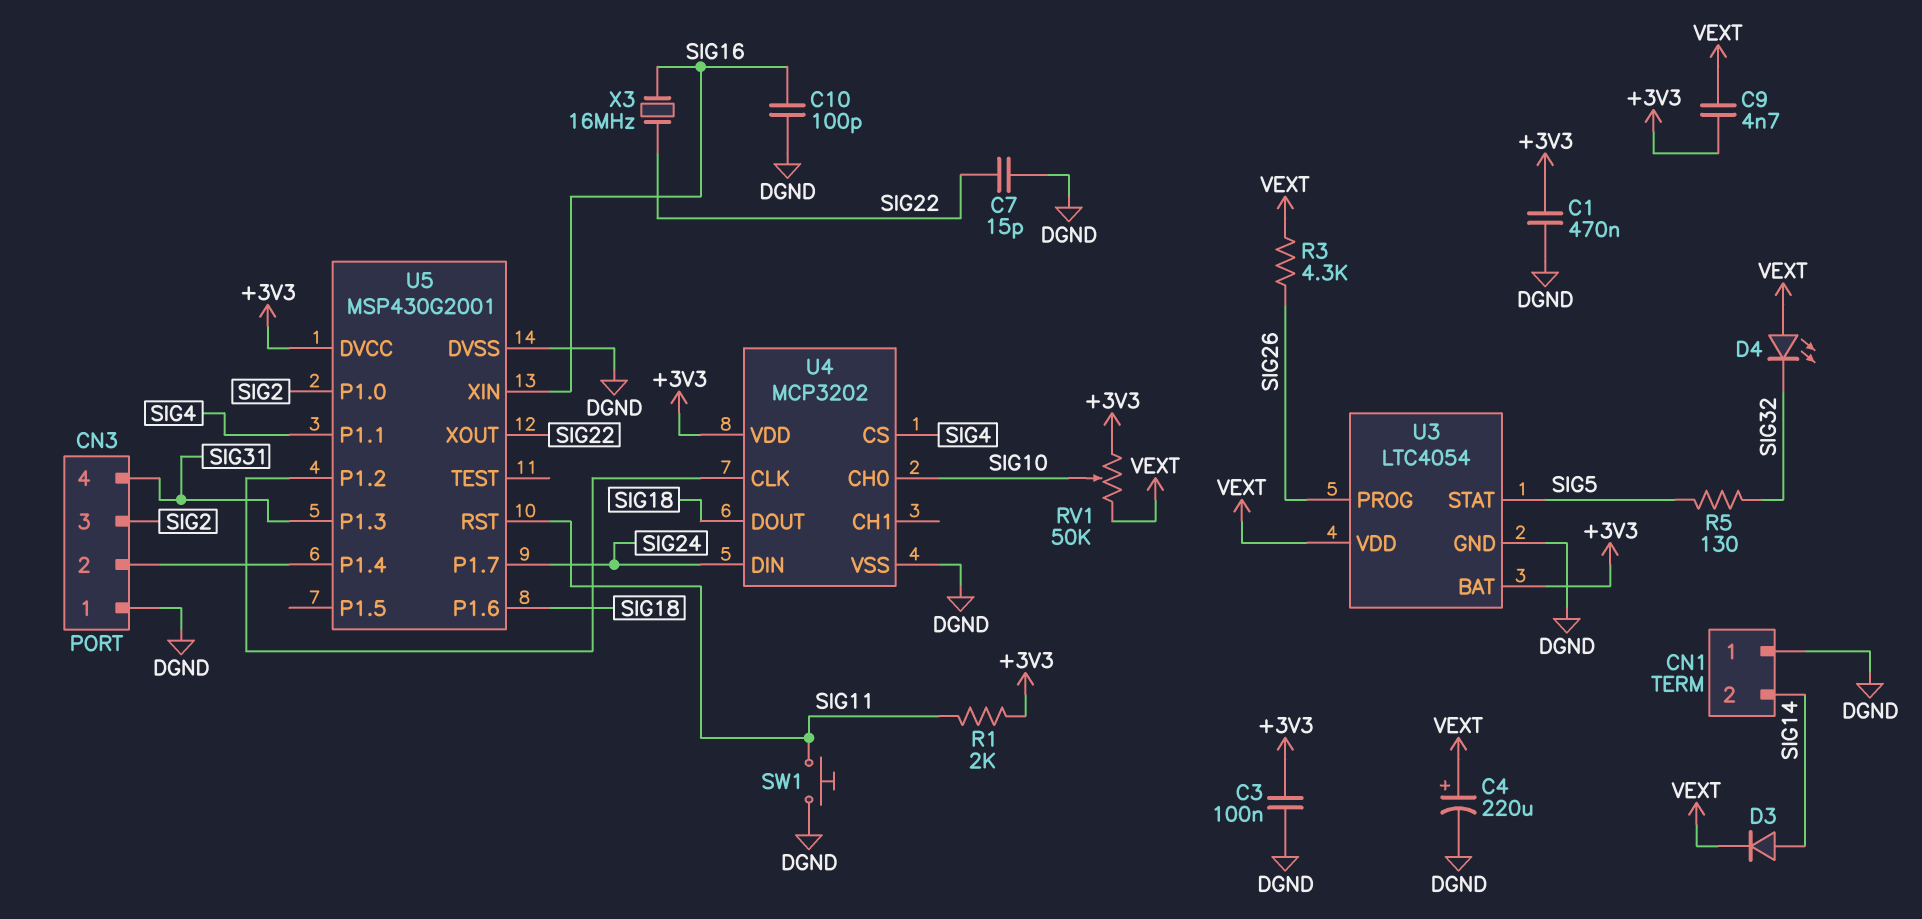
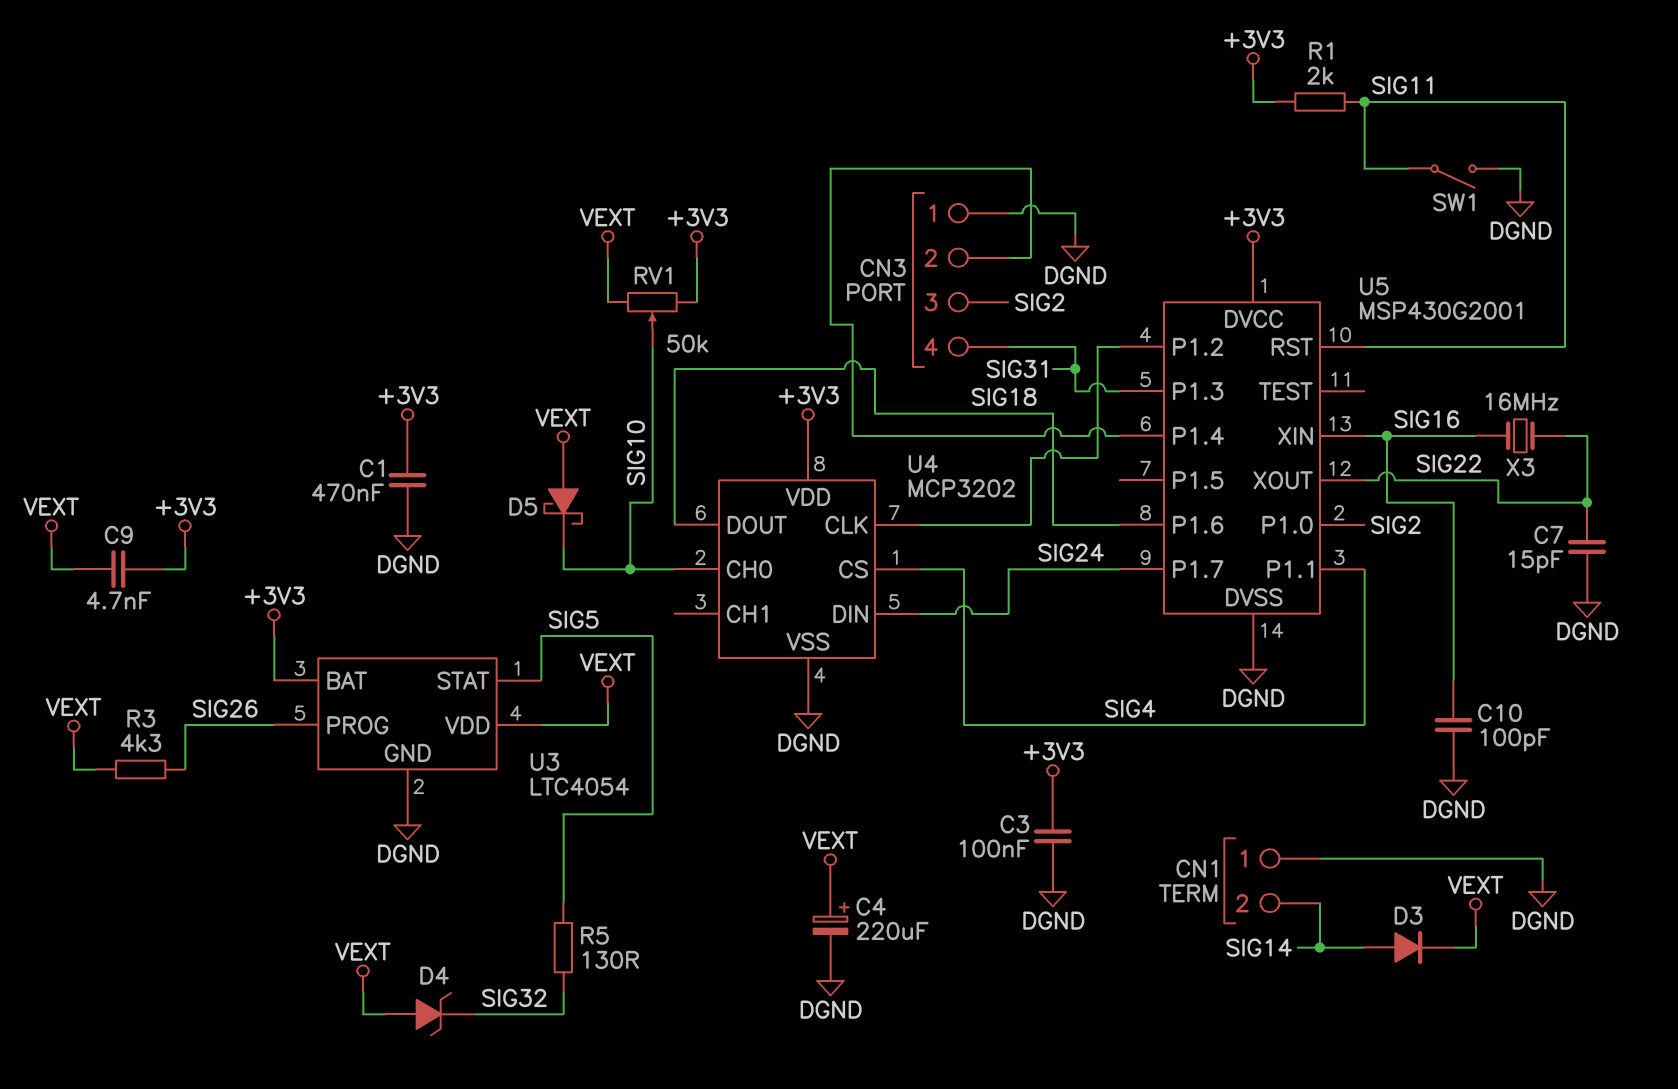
D4: LED (A VEXT, K SIG32) -> zener (A VEXT, K SIG32)
D5: none -> schottky (A VEXT, K SIG10)
SW1: button (DGND, SIG11) -> switch (DGND, SIG11)

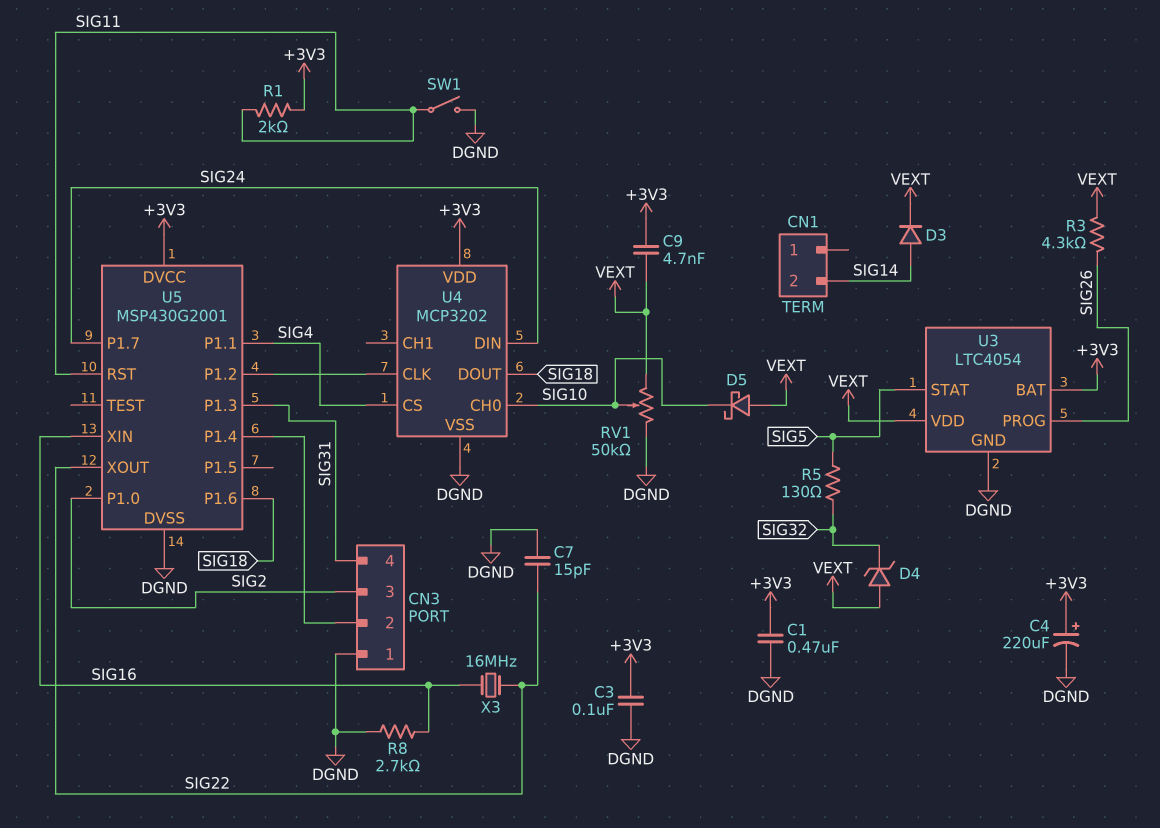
C4: 220uF (plus VEXT, minus DGND) -> 220uF (plus +3V3, minus DGND)
C10: 100pF (DGND, SIG16) -> none
CN1 pin 1: DGND -> none
R8: none -> 2.7k (DGND, SIG16)
RV1: 50k (+3V3, VEXT, wiper SIG10) -> 50k (DGND, VEXT, wiper SIG10)

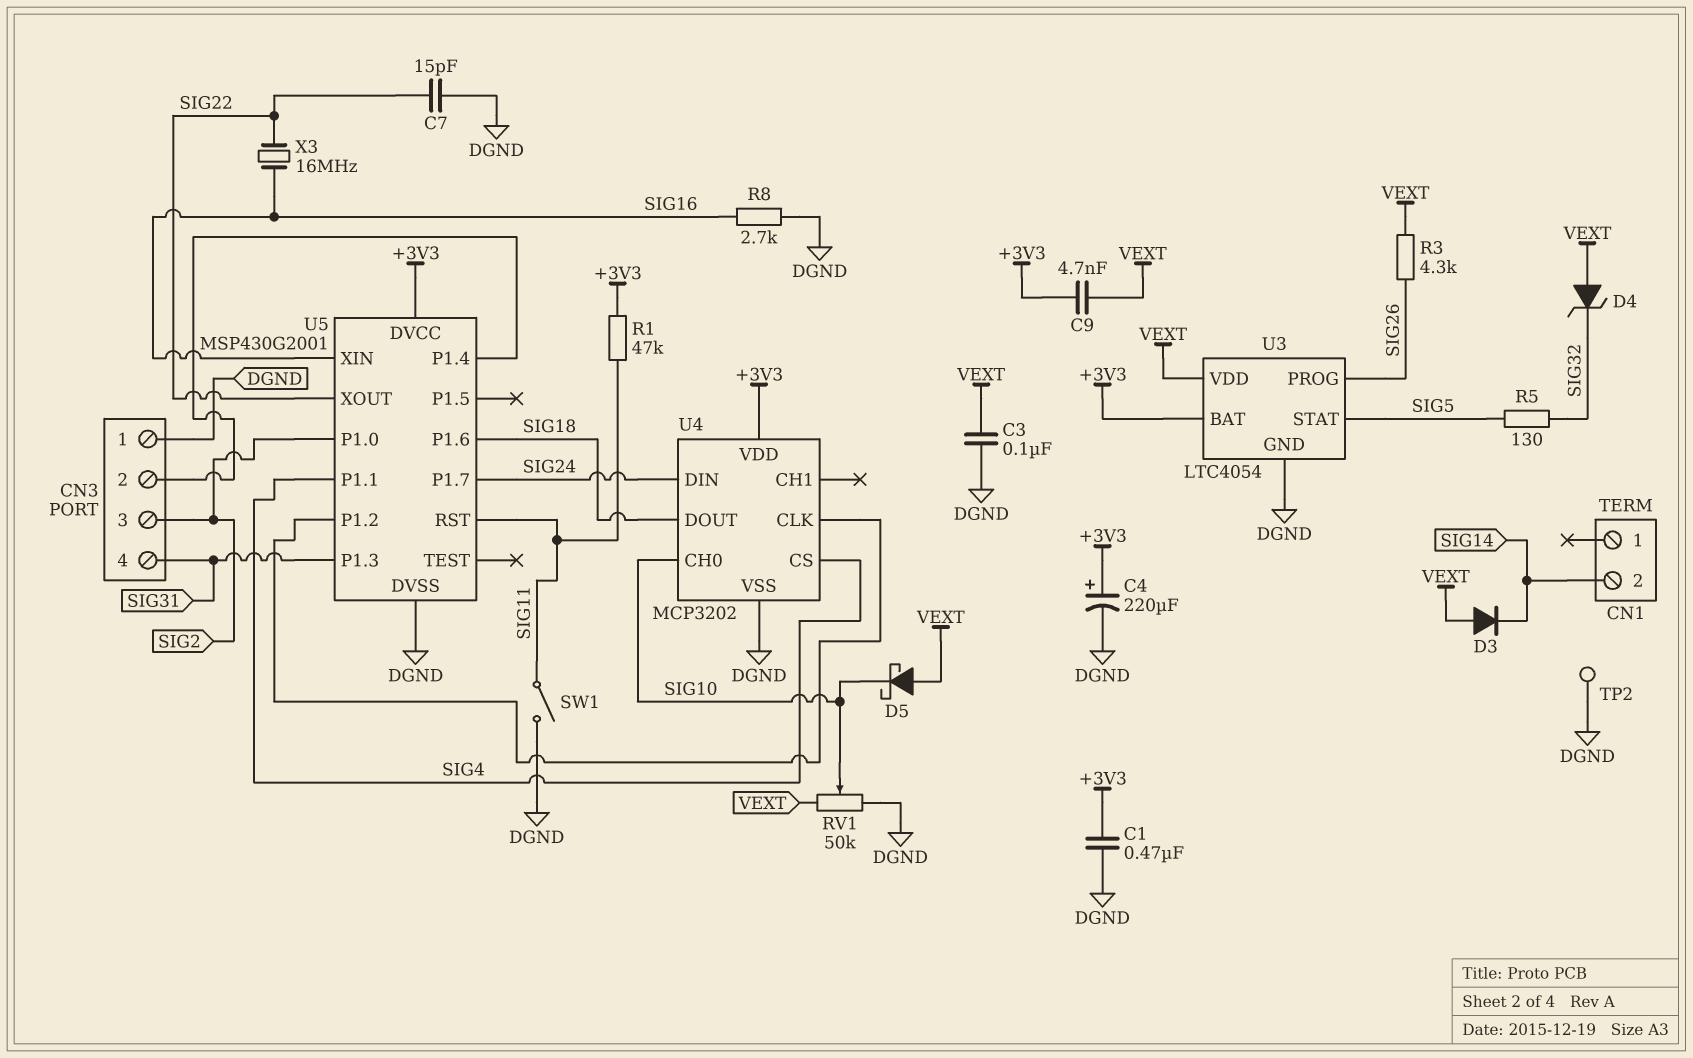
C3: 100nF (+3V3, DGND) -> 100nF (DGND, VEXT)
D3: diode (A SIG14, K VEXT) -> diode (A VEXT, K SIG14)
R1: 2k (+3V3, SIG11) -> 47k (+3V3, SIG11)
TP2: none -> test point (DGND)

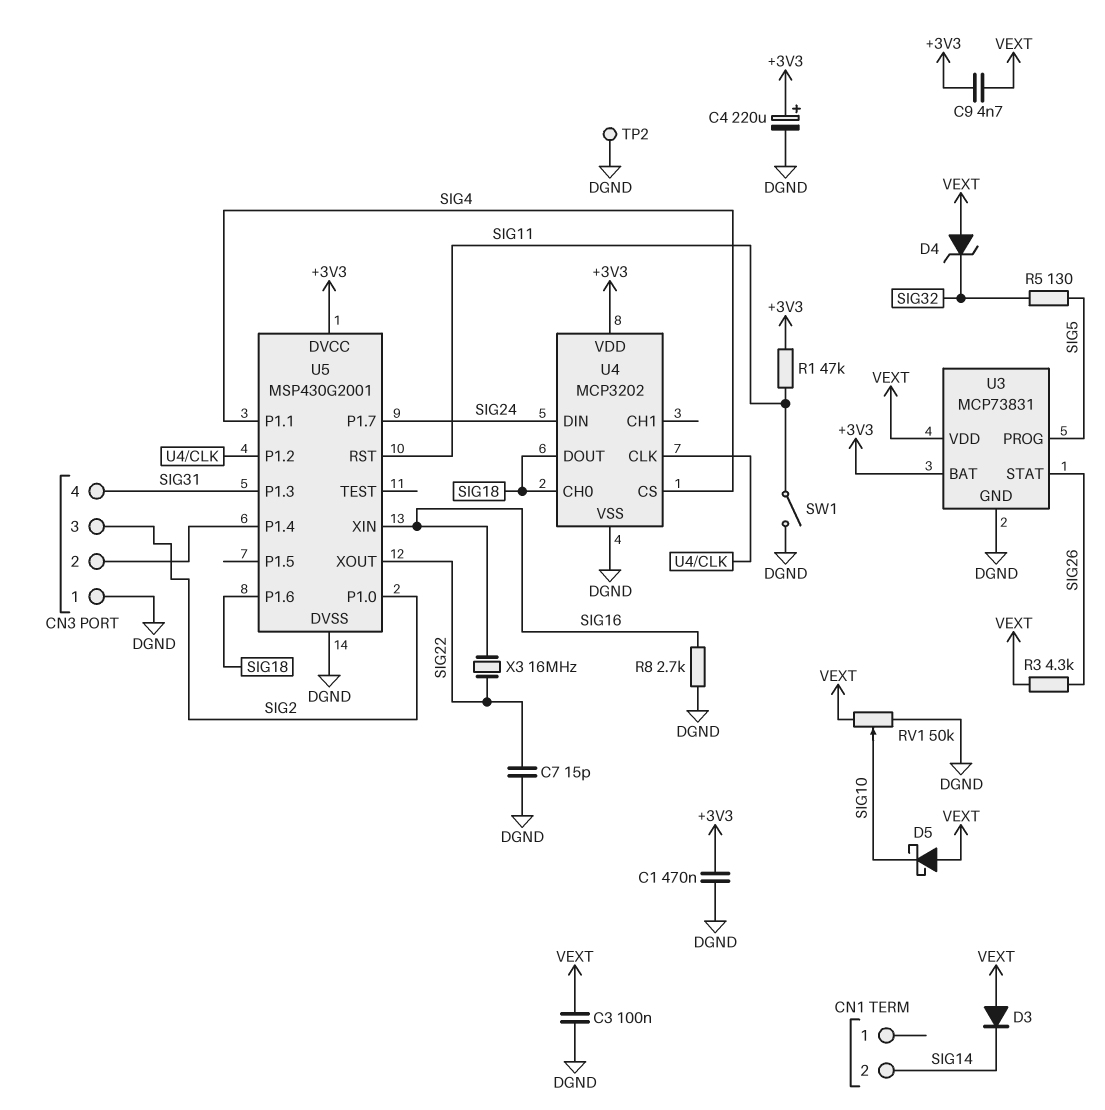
U3: LTC4054 -> MCP73831
U3 pin PROG: SIG26 -> SIG5
U3 pin STAT: SIG5 -> SIG26
U4 pin CH0: SIG10 -> SIG18

